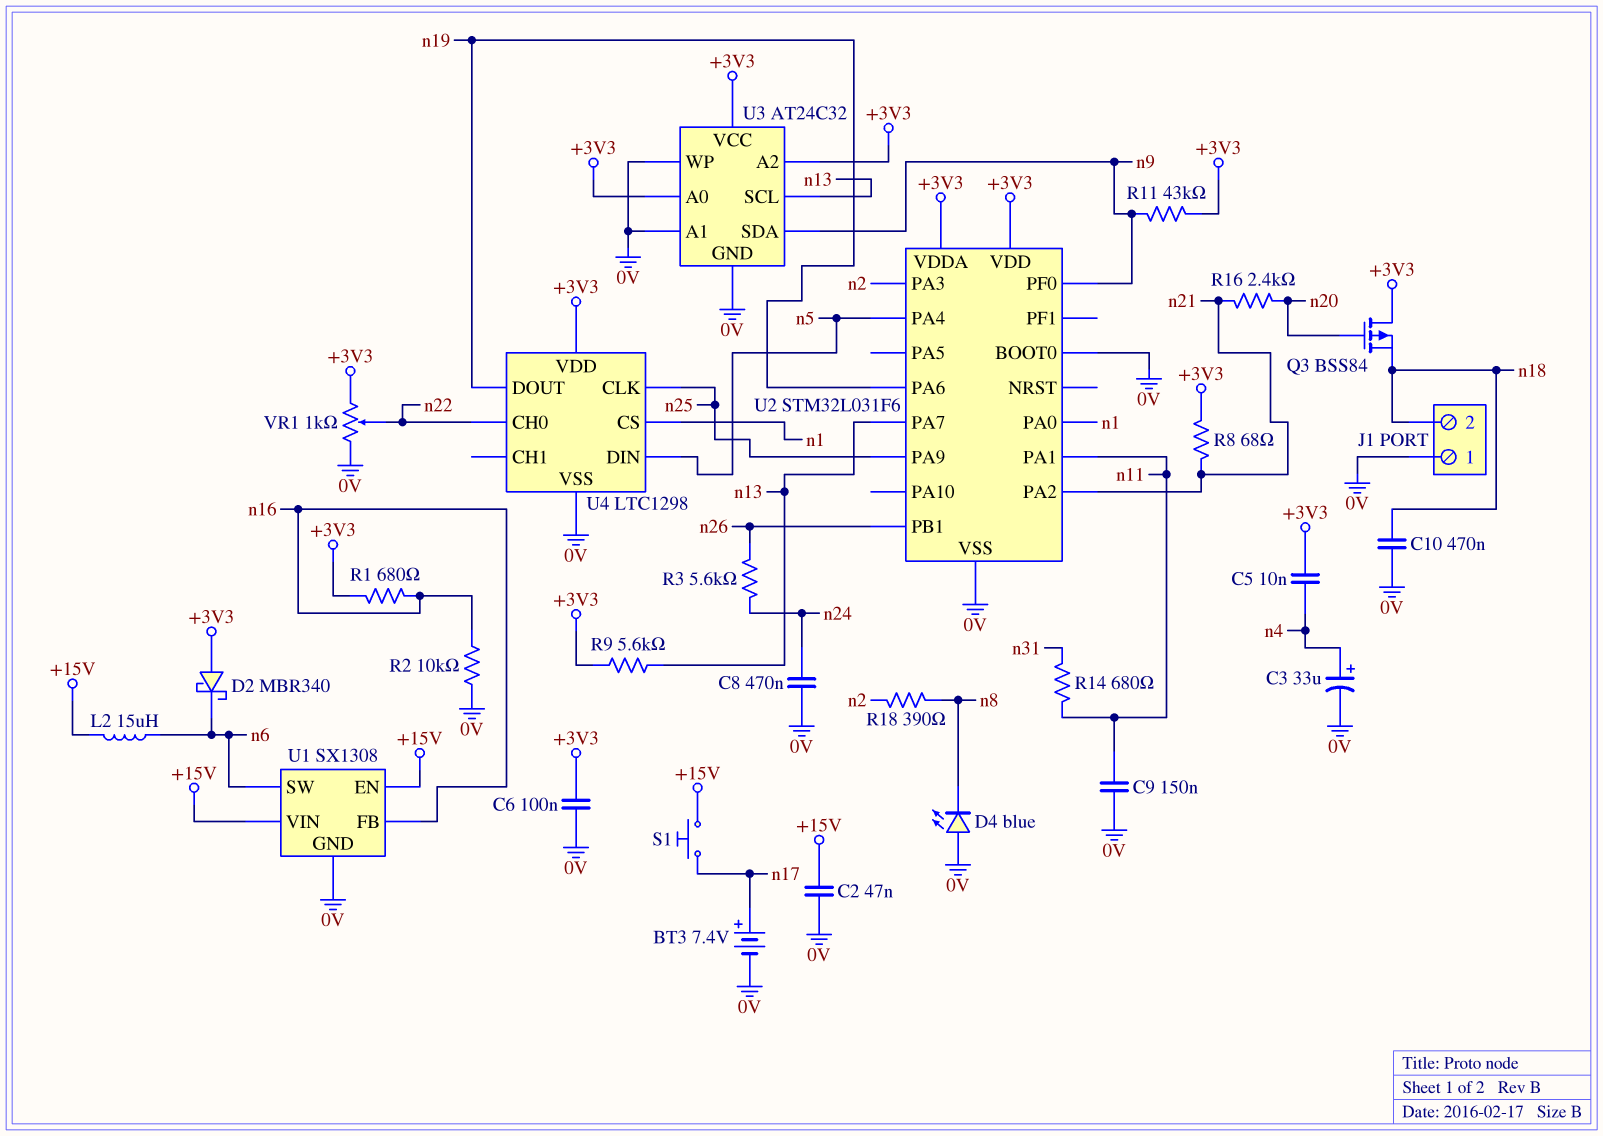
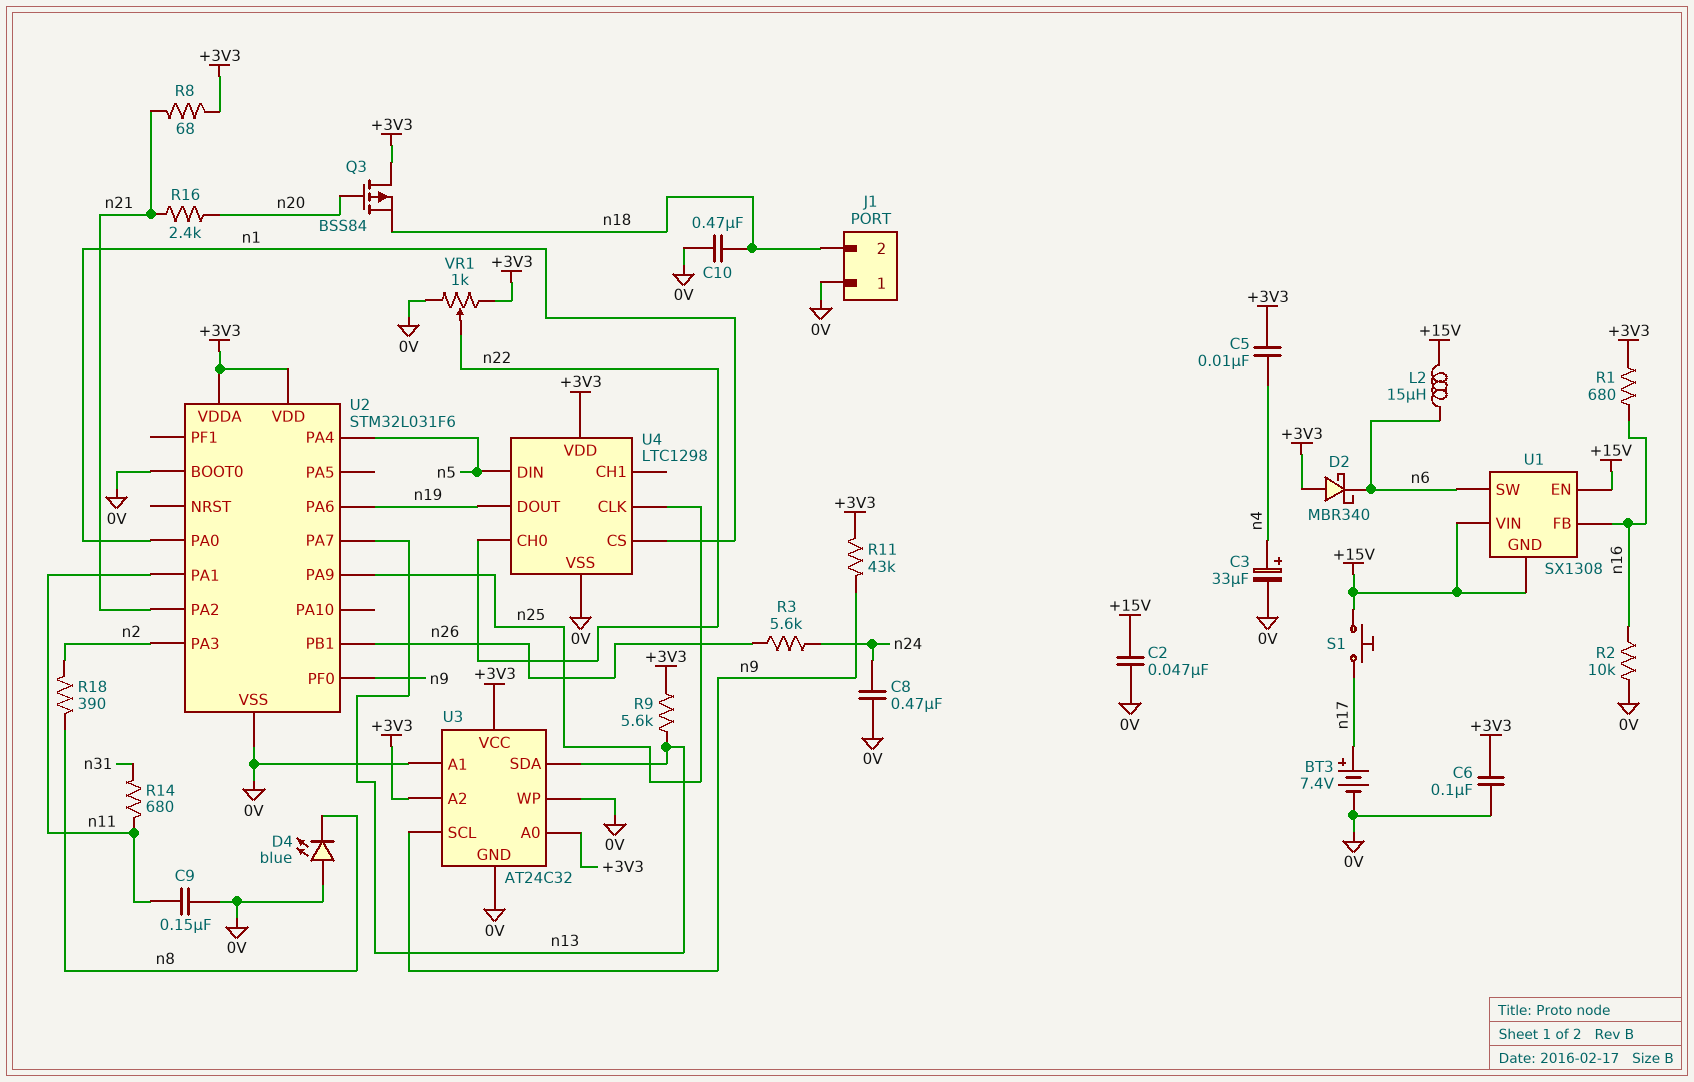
U1 pin GND: 0V -> +15V
U3 pin SCL: n13 -> n9
U3 pin SDA: n9 -> n13

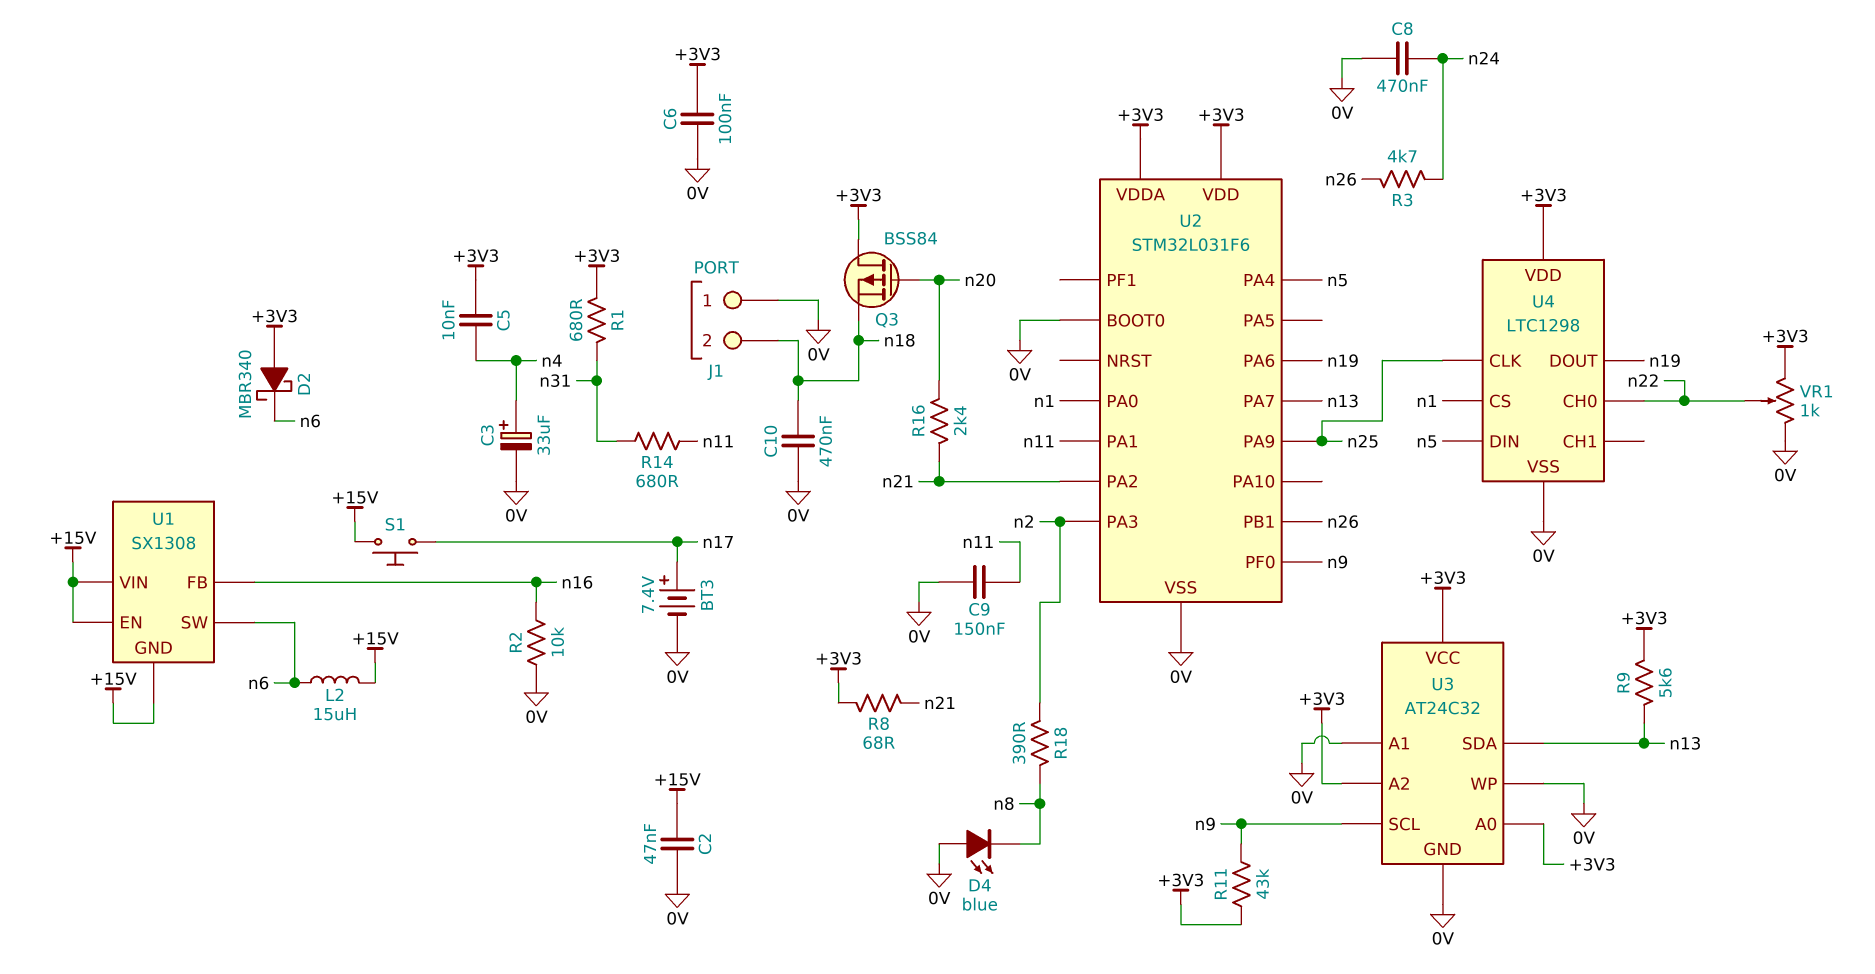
R1: 680 (+3V3, n16) -> 680 (+3V3, n31)
R3: 5.6k (n24, n26) -> 4.7k (n24, n26)

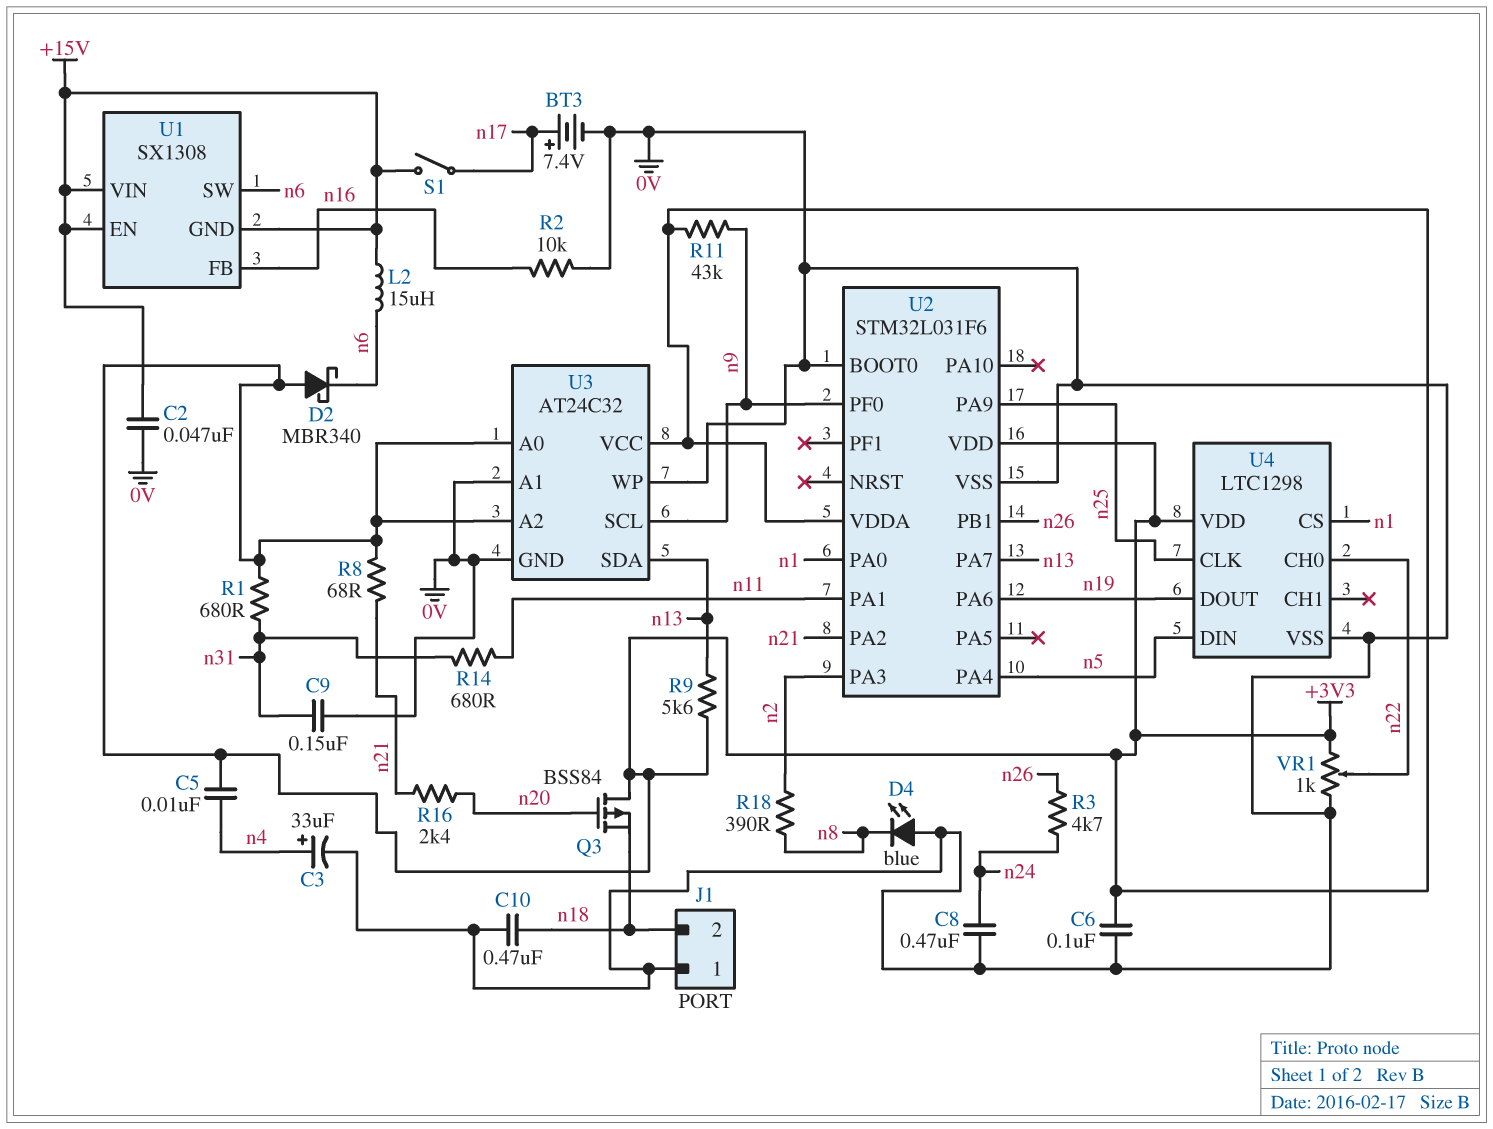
C9: 150nF (0V, n11) -> 150nF (0V, n31)
S1: button (+15V, n17) -> switch (+15V, n17)

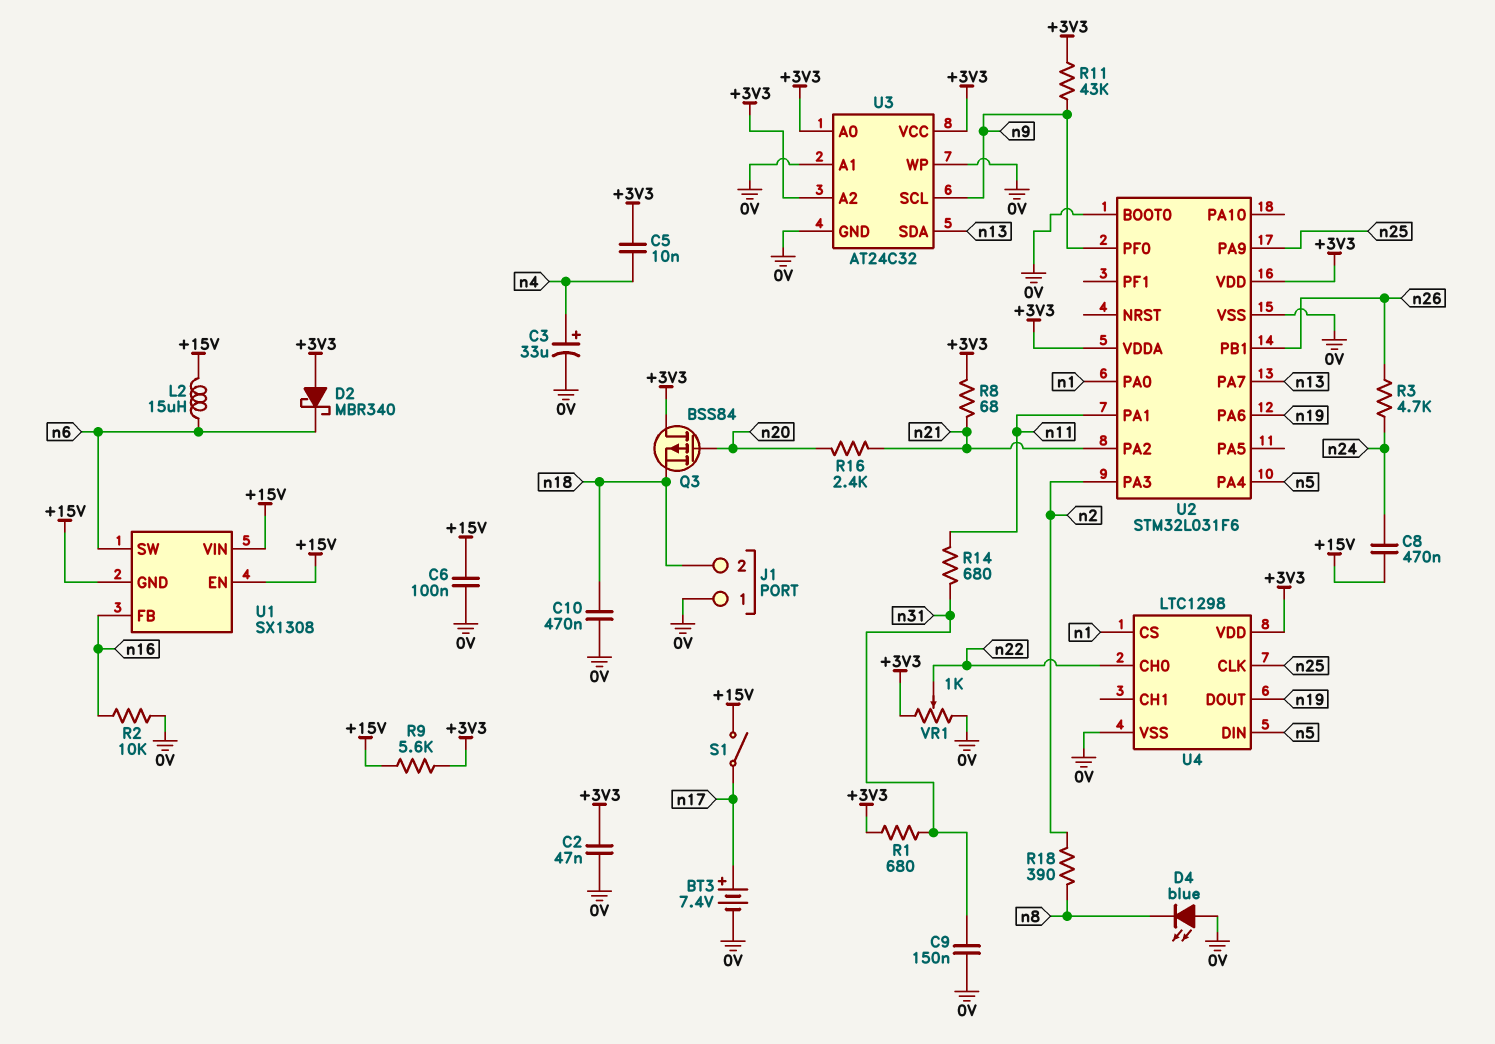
C2: 47nF (+15V, 0V) -> 47nF (+3V3, 0V)
C6: 100nF (+3V3, 0V) -> 100nF (+15V, 0V)
C8: 470nF (0V, n24) -> 470nF (+15V, n24)
R9: 5.6k (+3V3, n13) -> 5.6k (+3V3, +15V)

